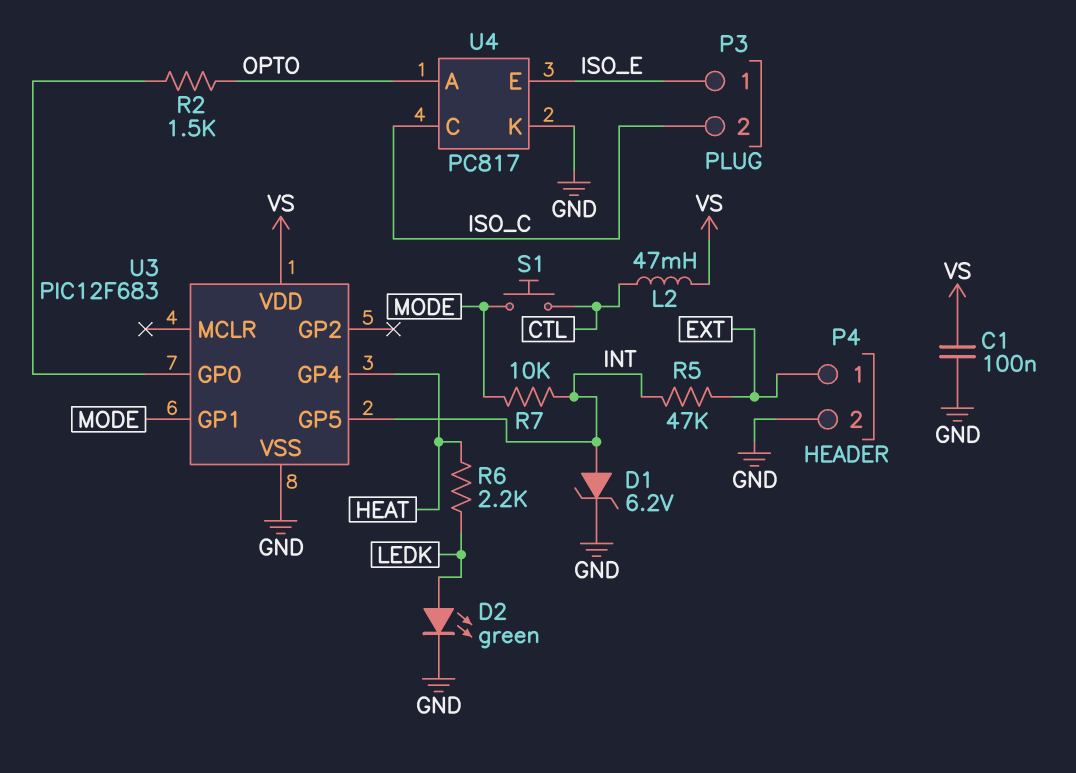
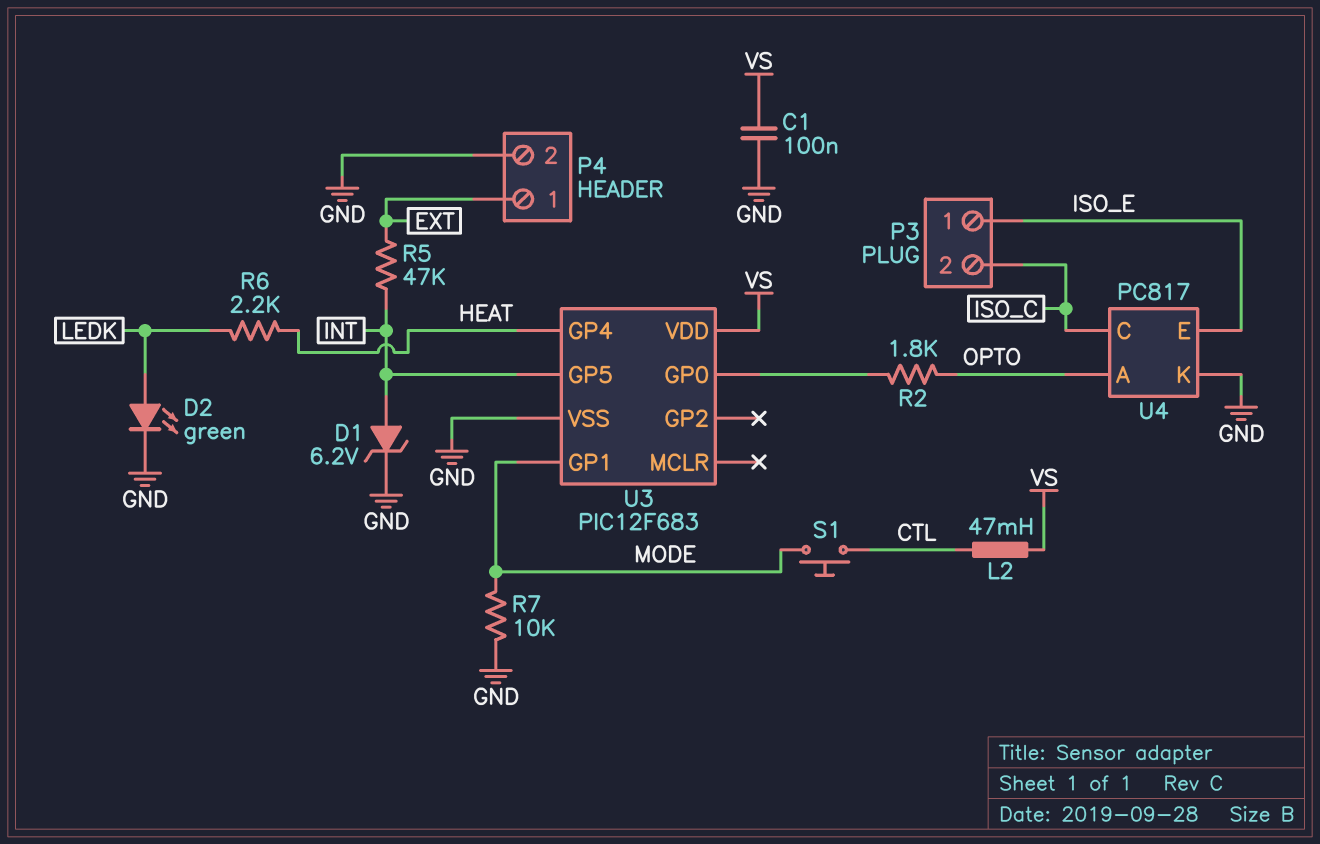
R2: 1.5k (OPTO, U3/GP0) -> 1.8k (OPTO, U3/GP0)
R7: 10k (INT, MODE) -> 10k (GND, MODE)

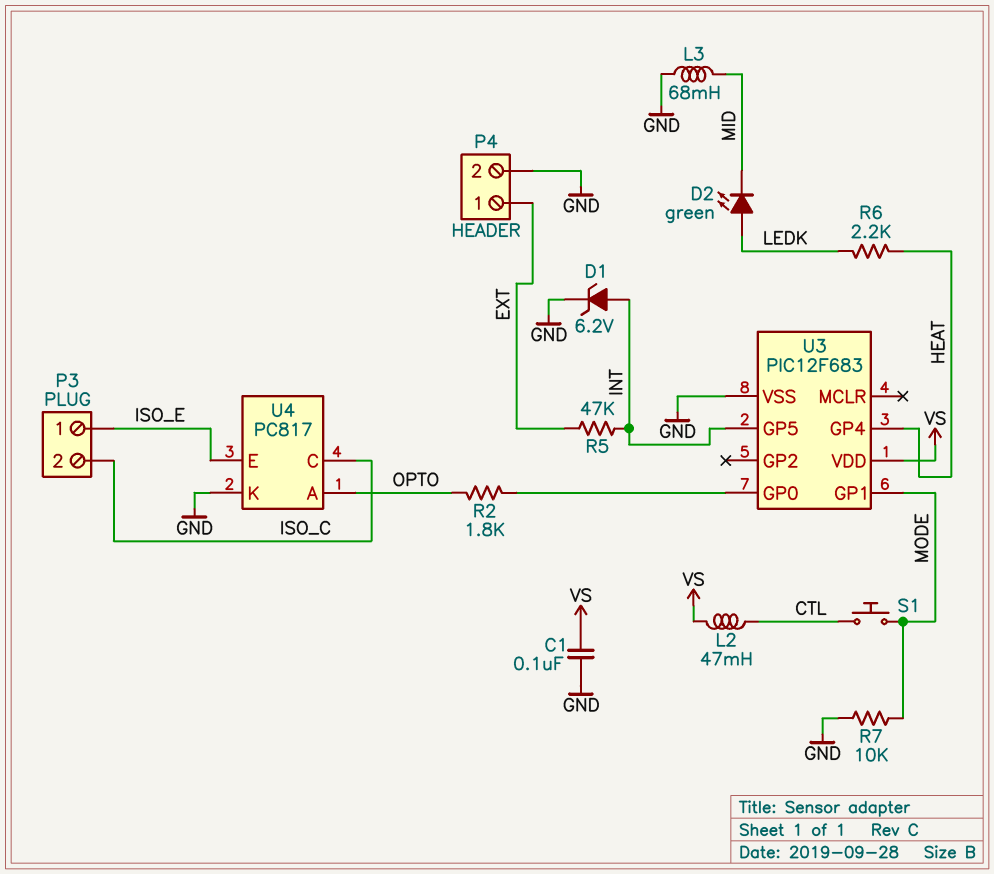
D2: LED green (A LEDK, K GND) -> LED green (A LEDK, K MID)
L3: none -> 68mH (GND, MID)

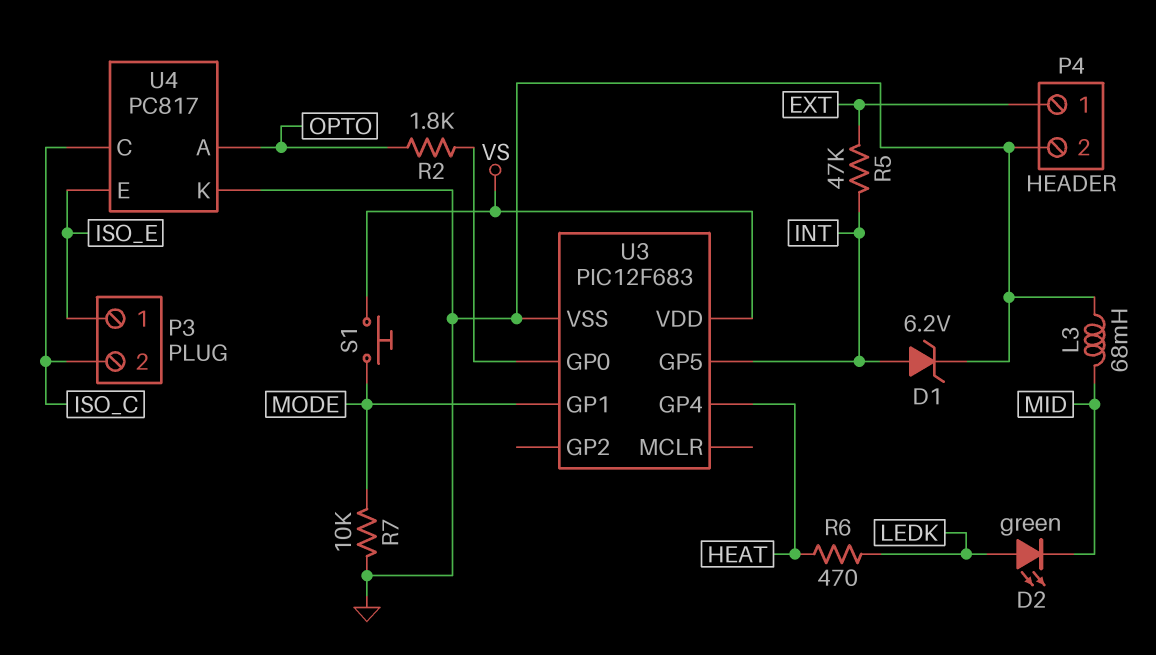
C1: 100nF (GND, VS) -> none
L2: 47mH (CTL, VS) -> none
R6: 2.2k (HEAT, LEDK) -> 470 (HEAT, LEDK)
S1: button (CTL, MODE) -> button (MODE, VS)

